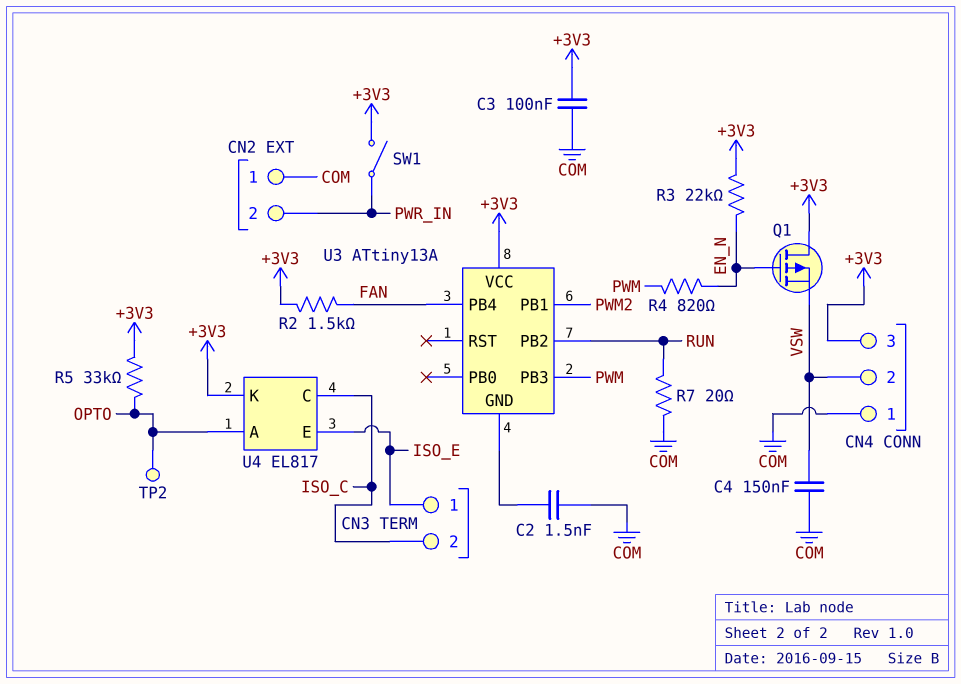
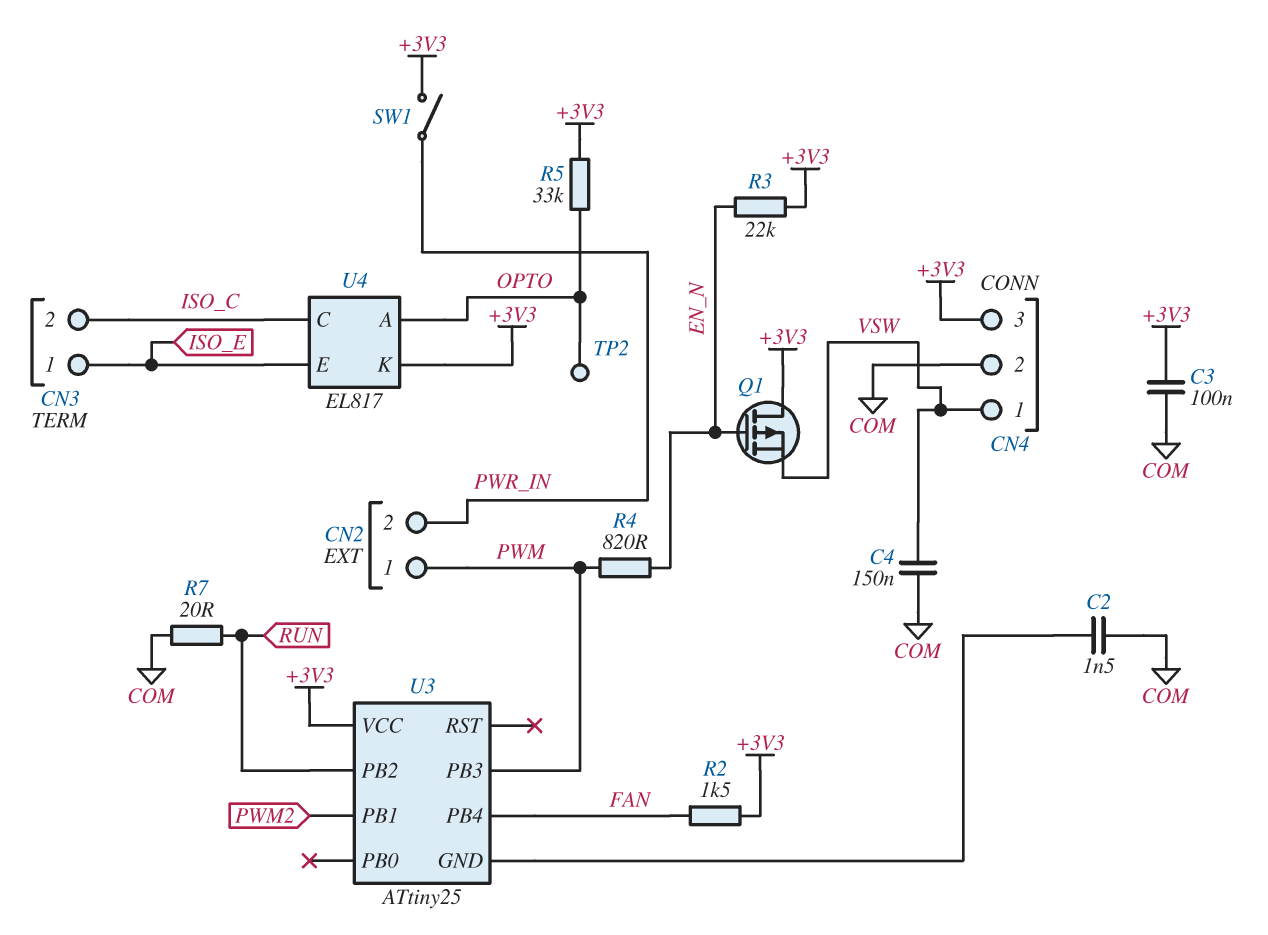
CN2 pin 1: COM -> PWM
CN4 pin 1: COM -> VSW
CN4 pin 2: VSW -> COM
U3: ATtiny13A -> ATtiny25

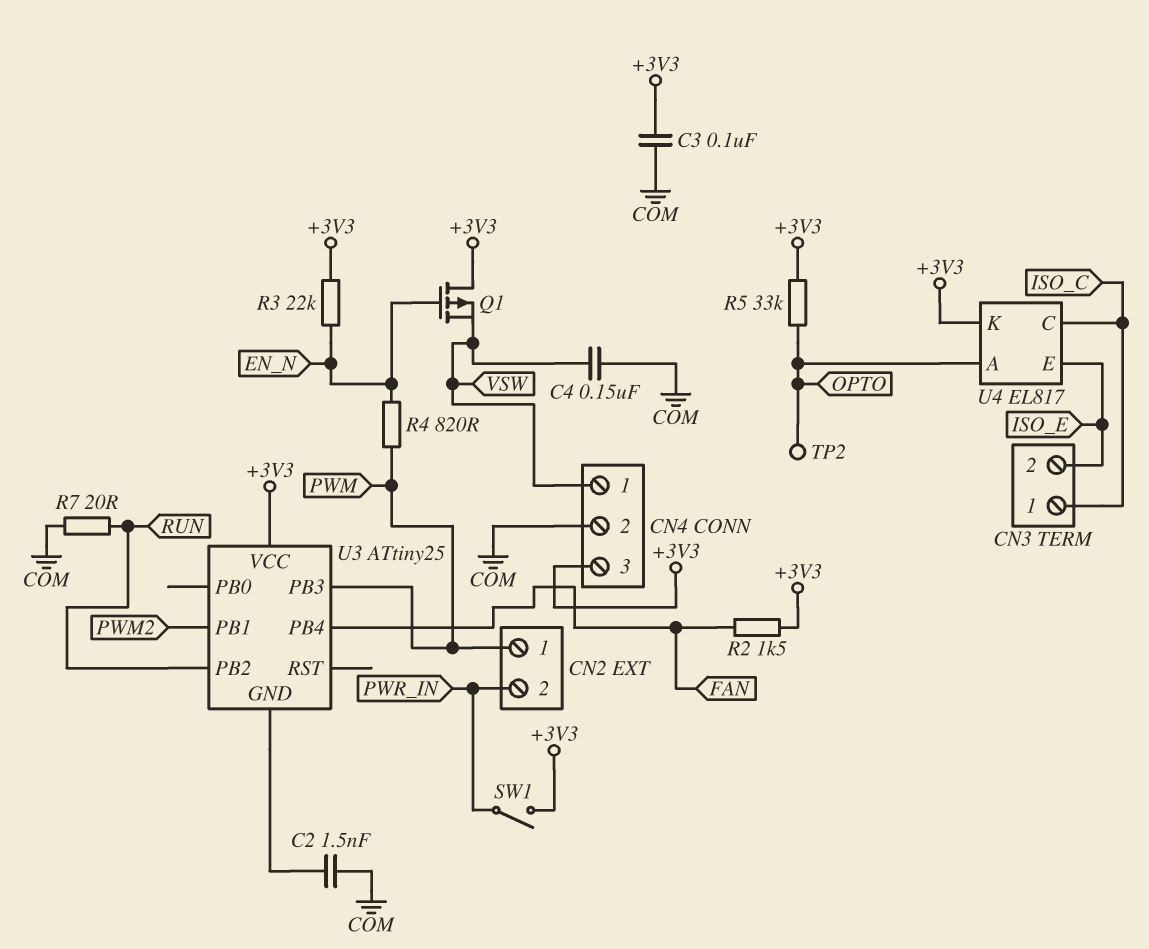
CN3 pin 1: ISO_E -> ISO_C
CN3 pin 2: ISO_C -> ISO_E

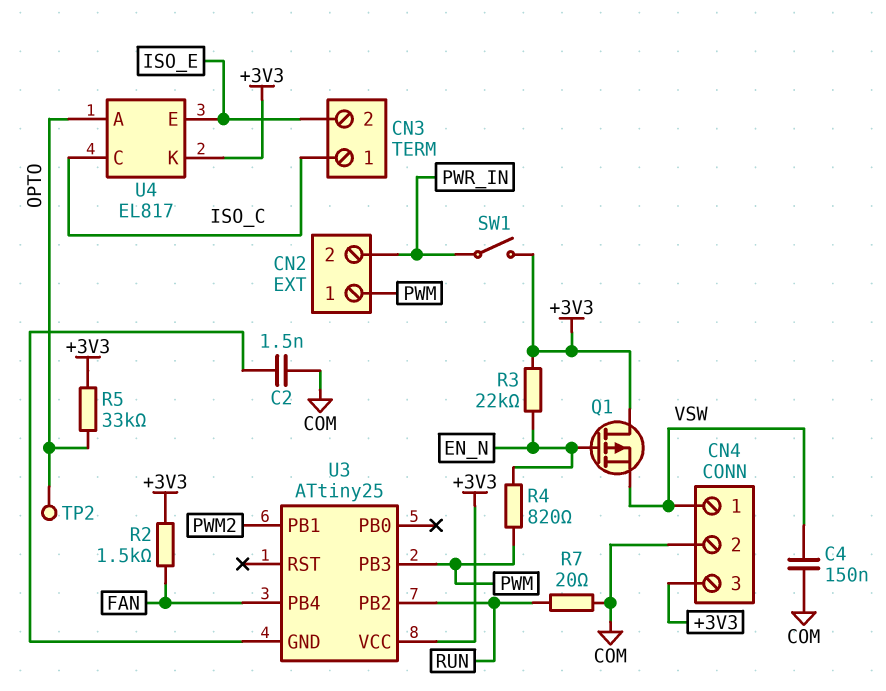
C3: 100nF (+3V3, COM) -> none

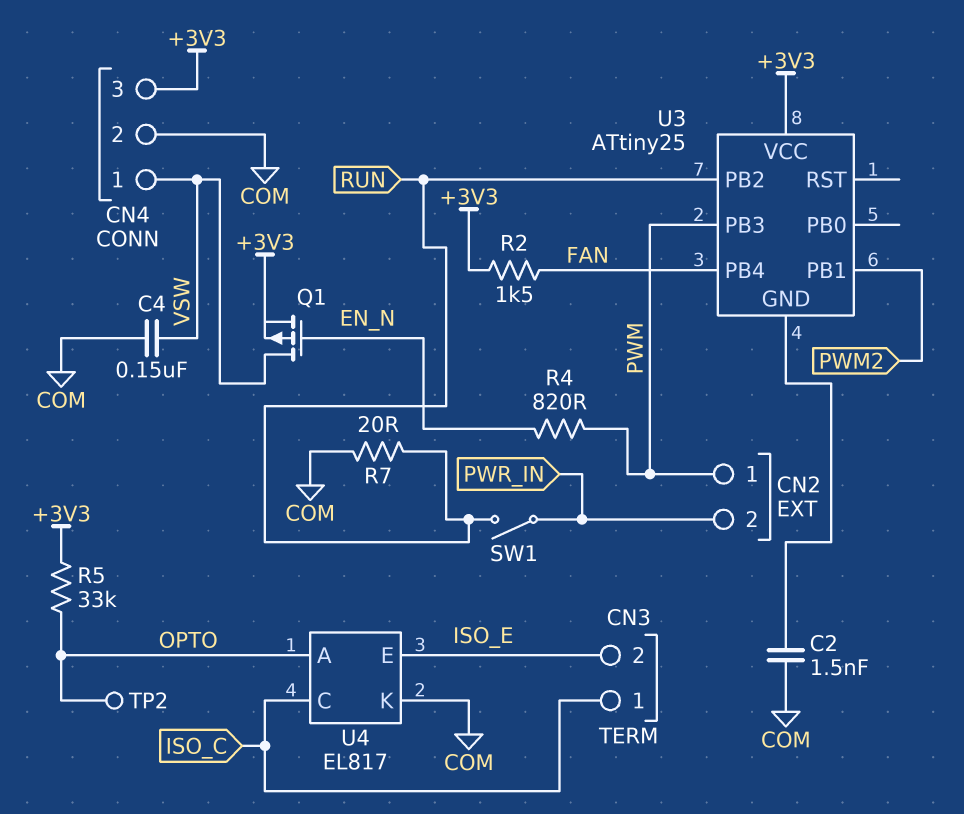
Q1: PMOS (G EN_N, D +3V3, S VSW) -> PMOS (G EN_N, D VSW, S +3V3)
R3: 22k (+3V3, EN_N) -> none
SW1: switch (+3V3, PWR_IN) -> switch (PWR_IN, RUN)
U4 pin K: +3V3 -> COM

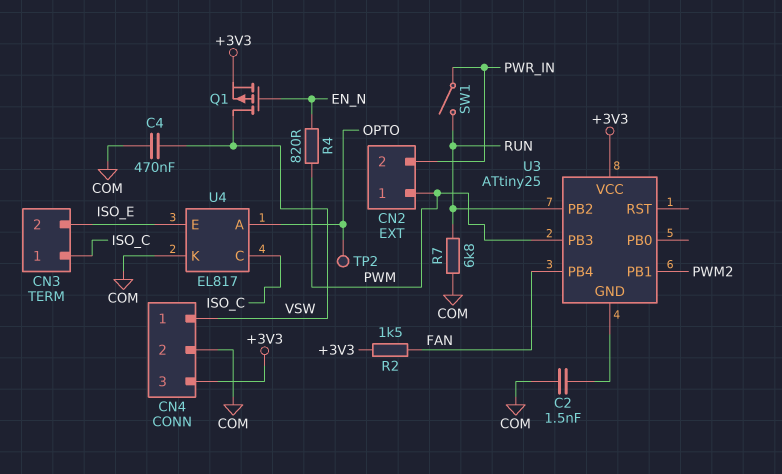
C4: 150nF (COM, VSW) -> 470nF (COM, VSW)
R5: 33k (+3V3, OPTO) -> none
R7: 20 (COM, RUN) -> 6.8k (COM, RUN)

